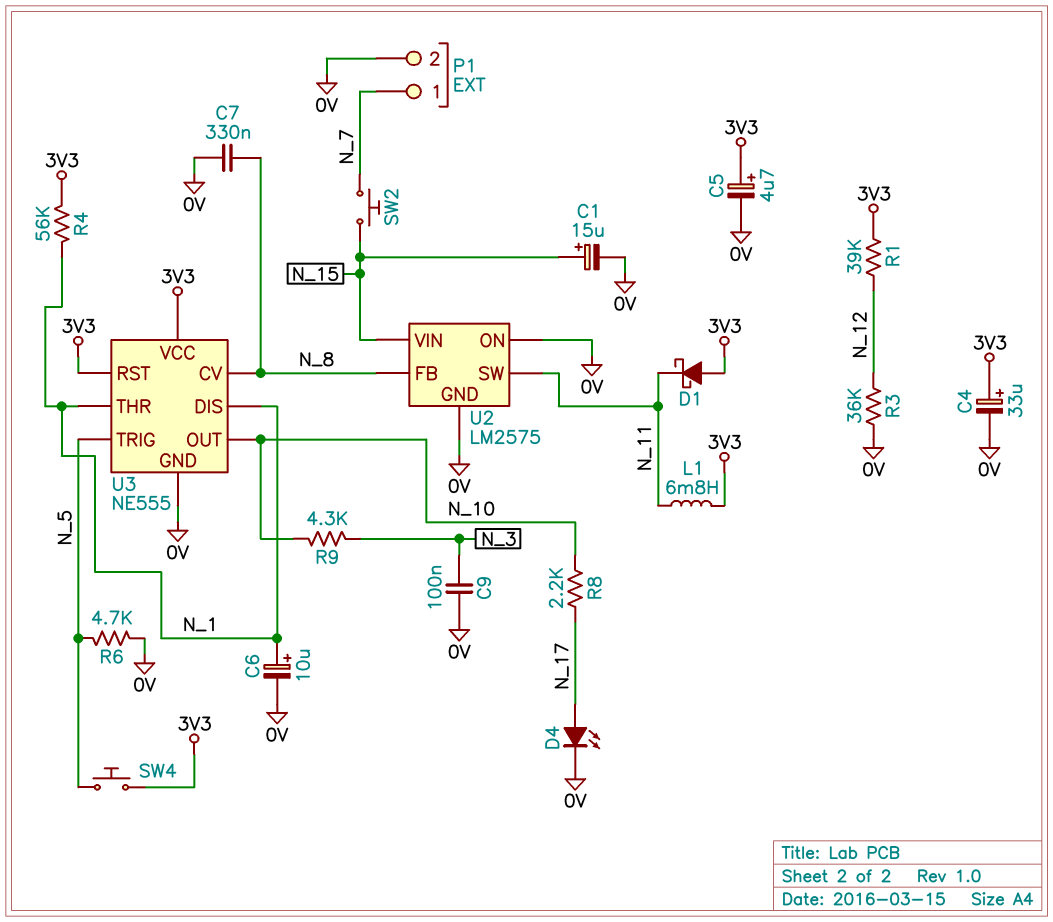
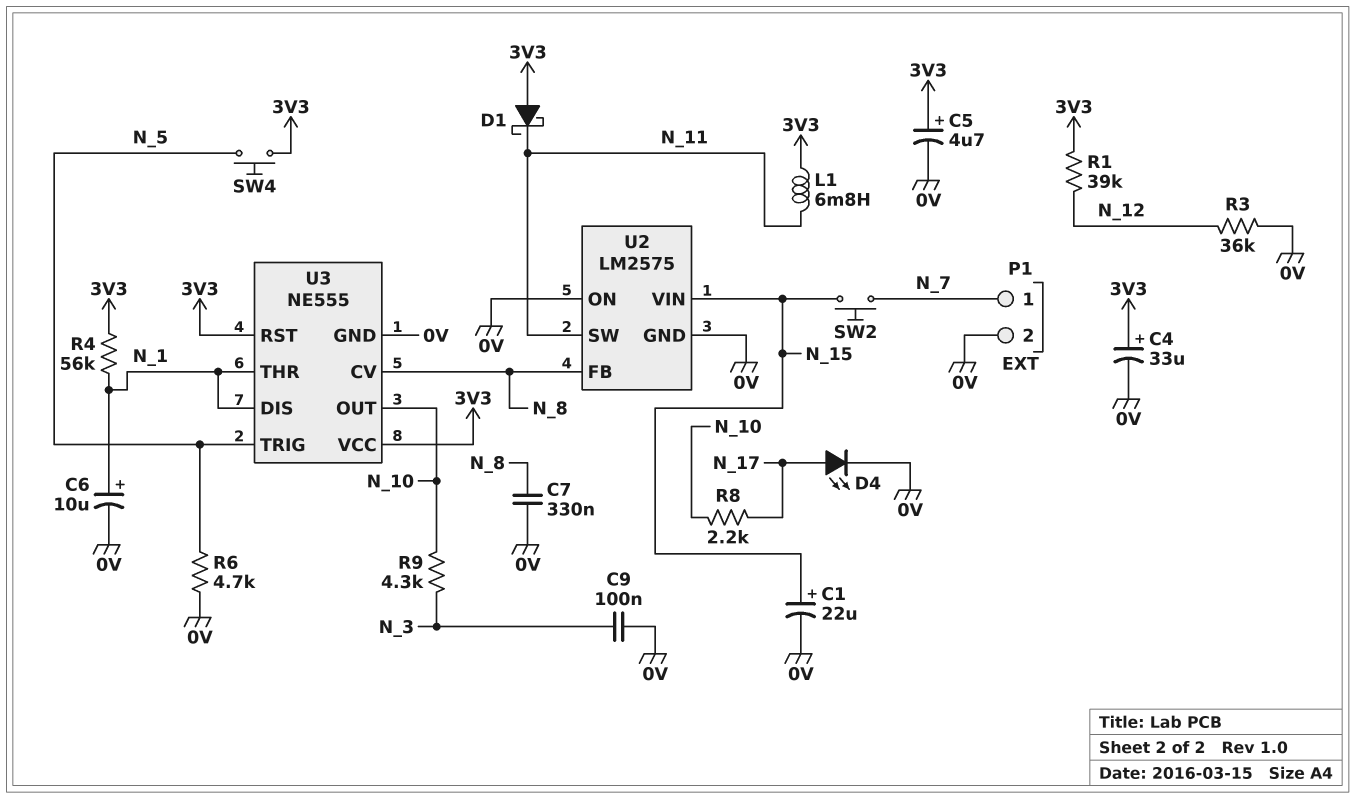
C1: 15uF (plus N_15, minus 0V) -> 22uF (plus N_15, minus 0V)

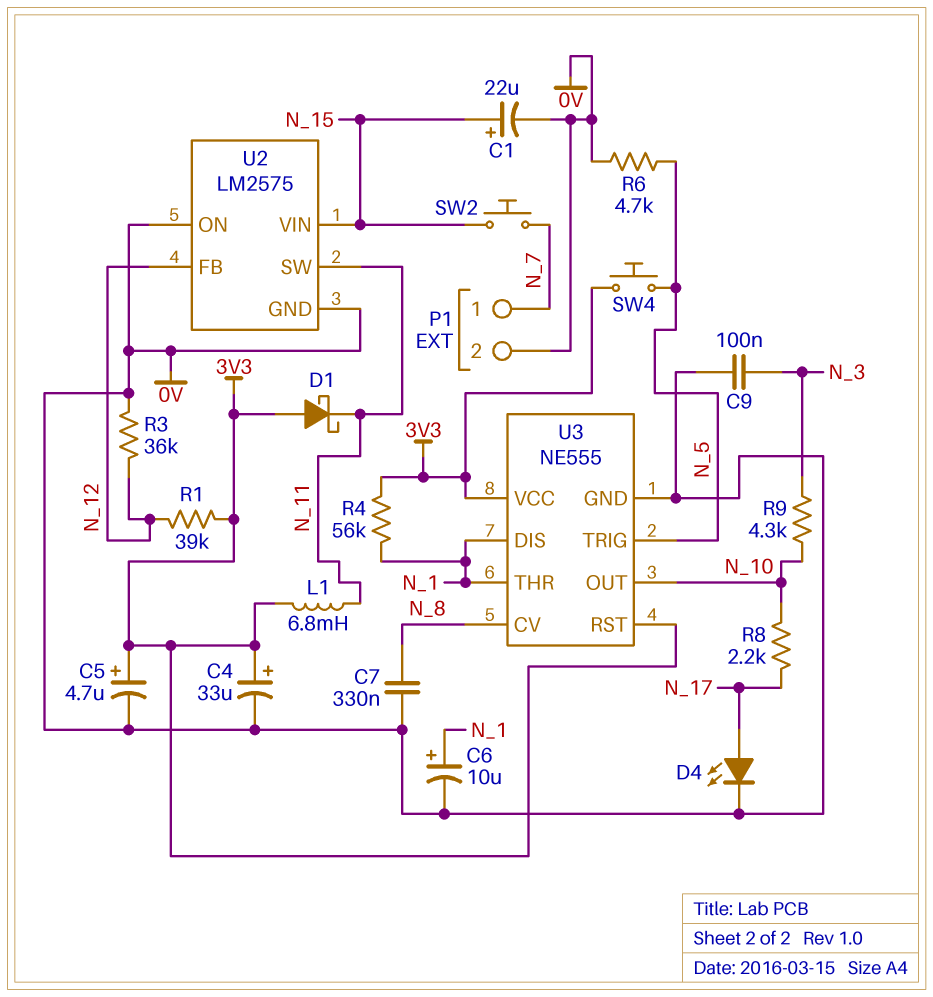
U2 pin FB: N_8 -> N_12

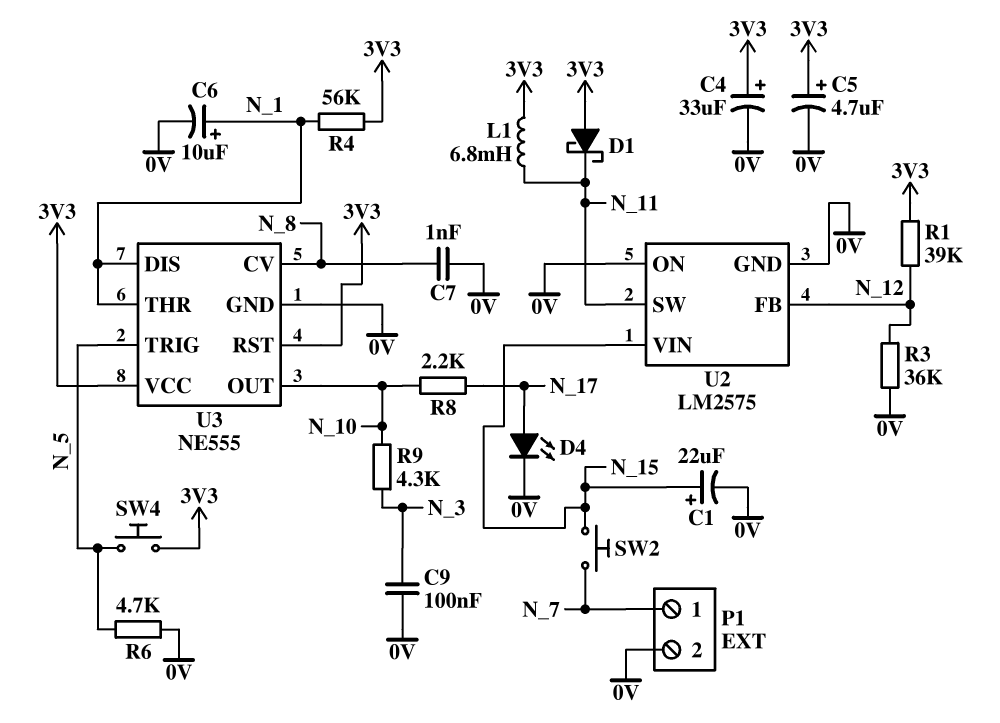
C7: 330nF (0V, N_8) -> 1nF (0V, N_8)

